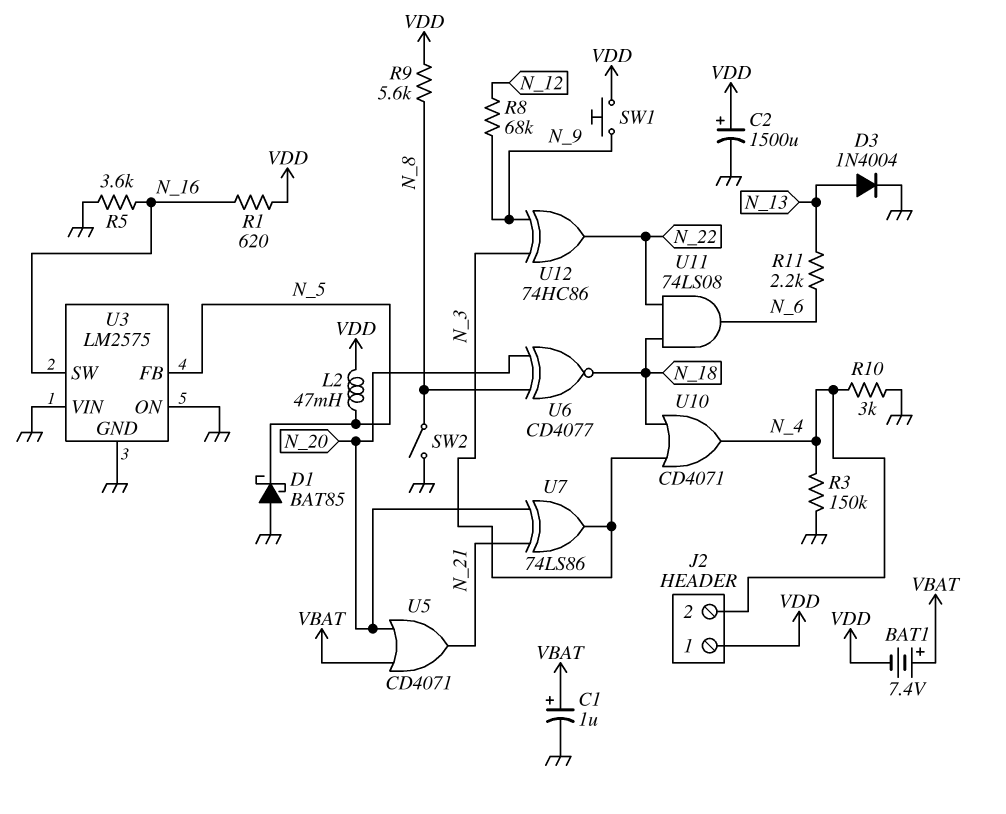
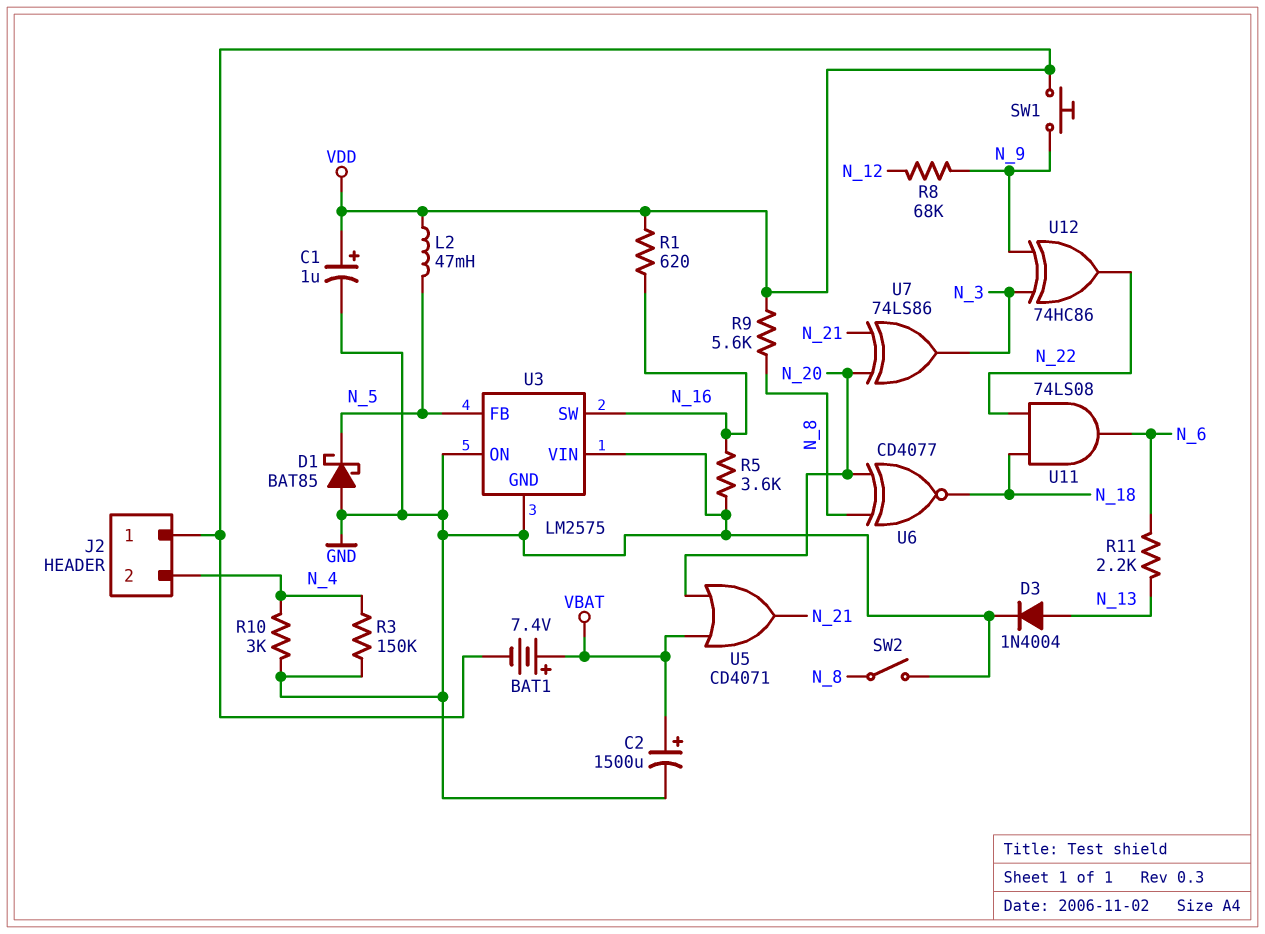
C1: 1uF (plus VBAT, minus GND) -> 1uF (plus VDD, minus GND)
C2: 1500uF (plus VDD, minus GND) -> 1500uF (plus VBAT, minus GND)
U10: OR CD4071 (in N_3, in N_18, out N_4) -> none

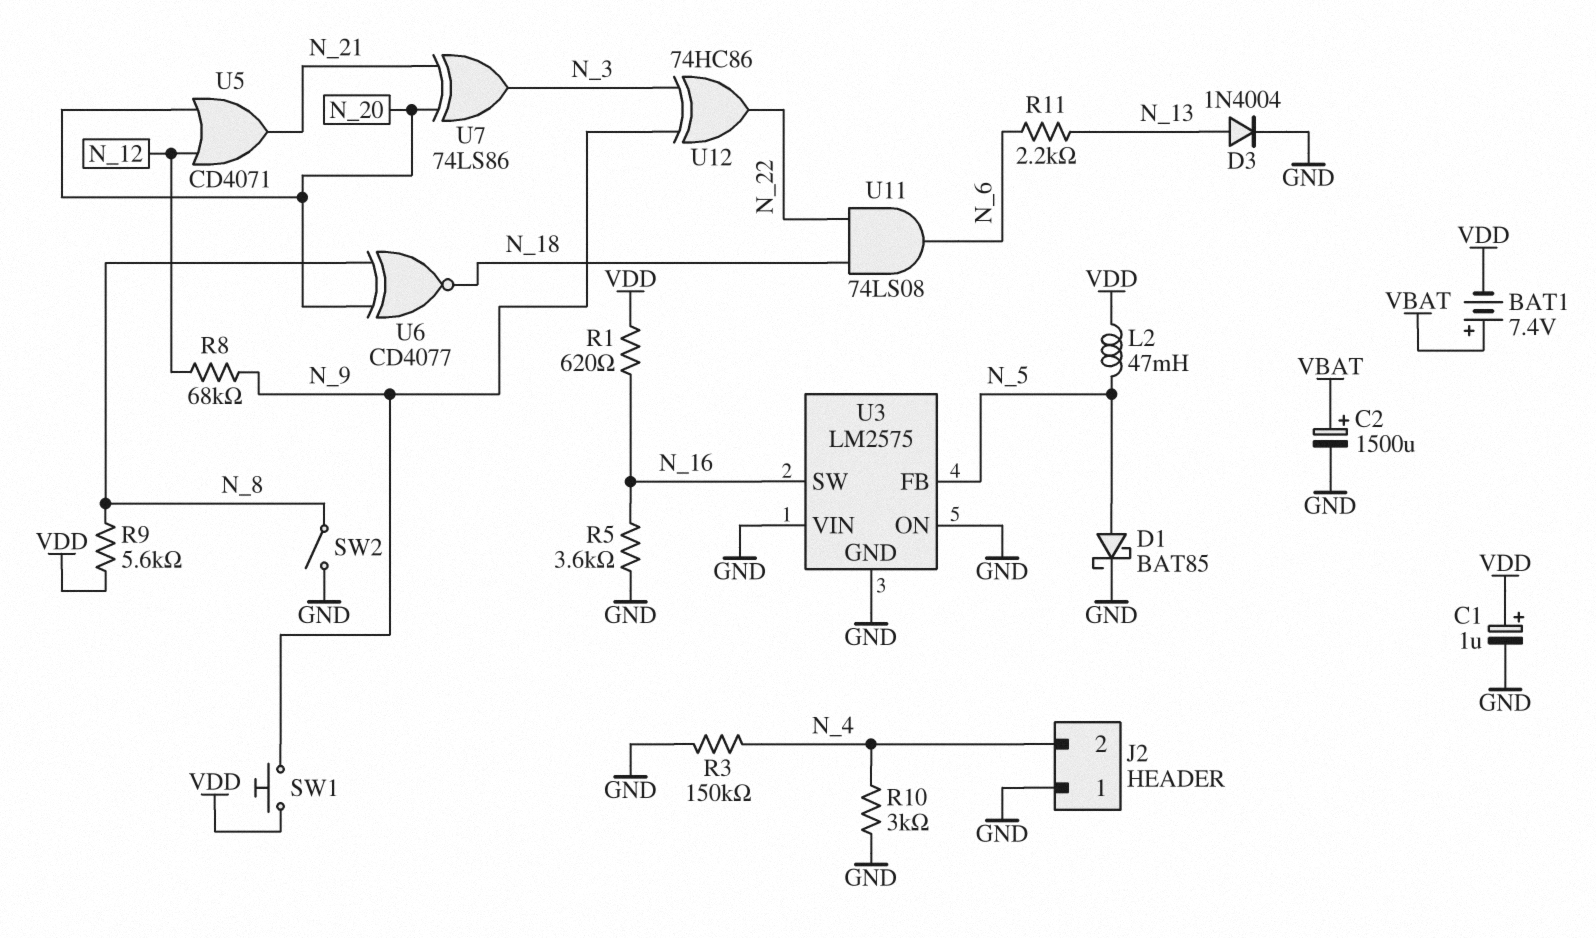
D1: schottky BAT85 (A GND, K N_5) -> schottky BAT85 (A N_5, K GND)
J2 pin 1: VDD -> GND
U5: OR CD4071 (in N_20, in VBAT, out N_21) -> OR CD4071 (in N_12, in N_20, out N_21)

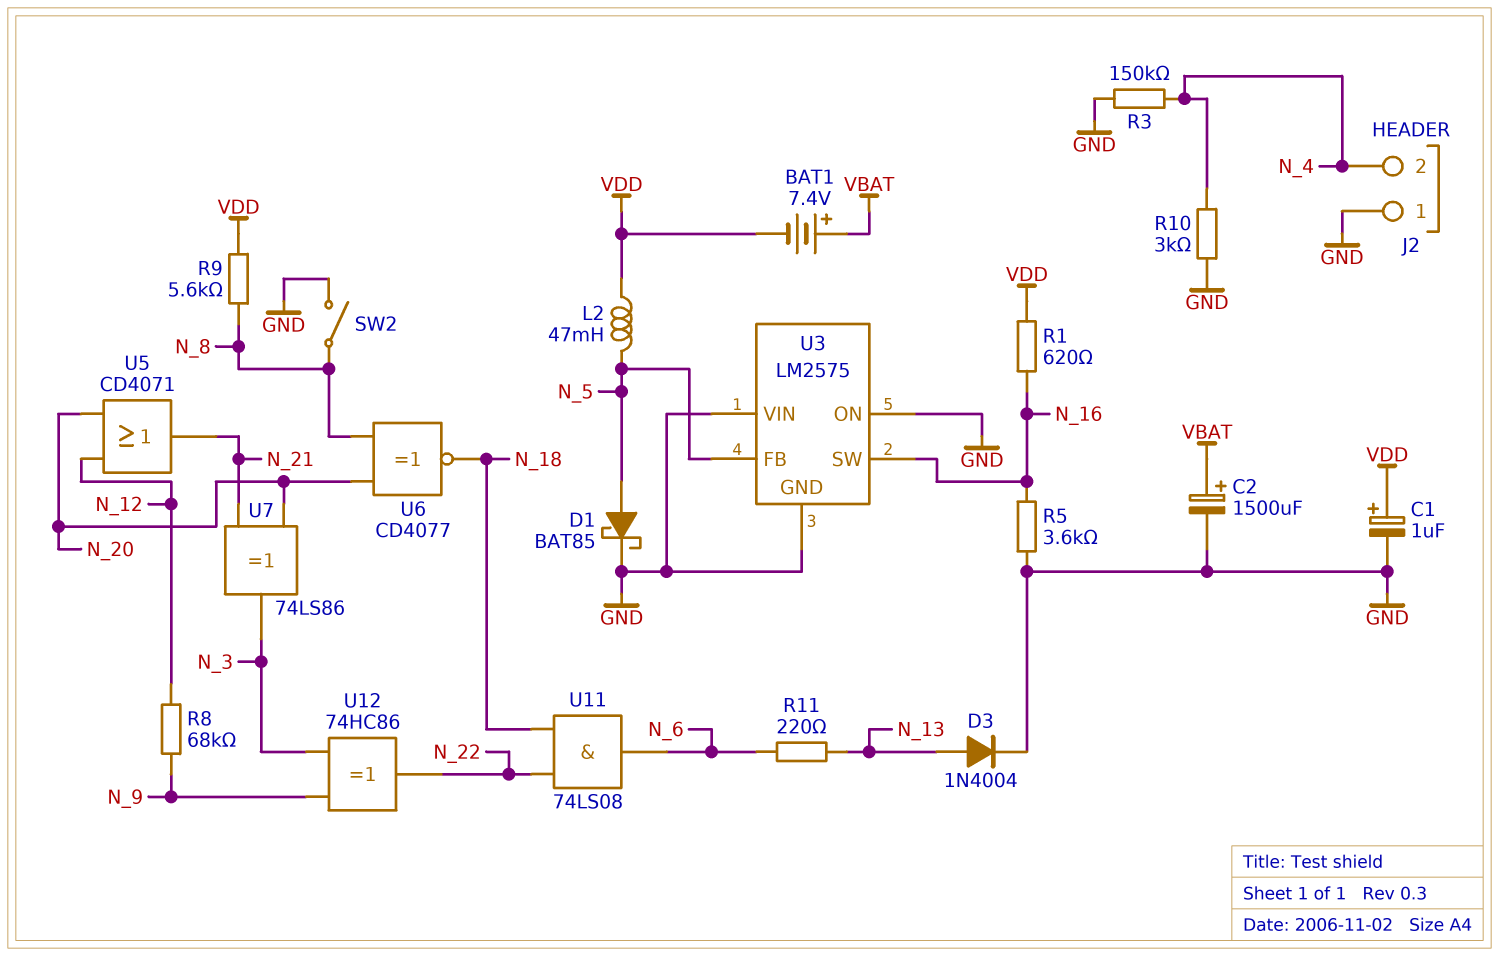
R11: 2.2k (N_6, N_13) -> 220 (N_6, N_13)
SW1: button (N_9, VDD) -> none

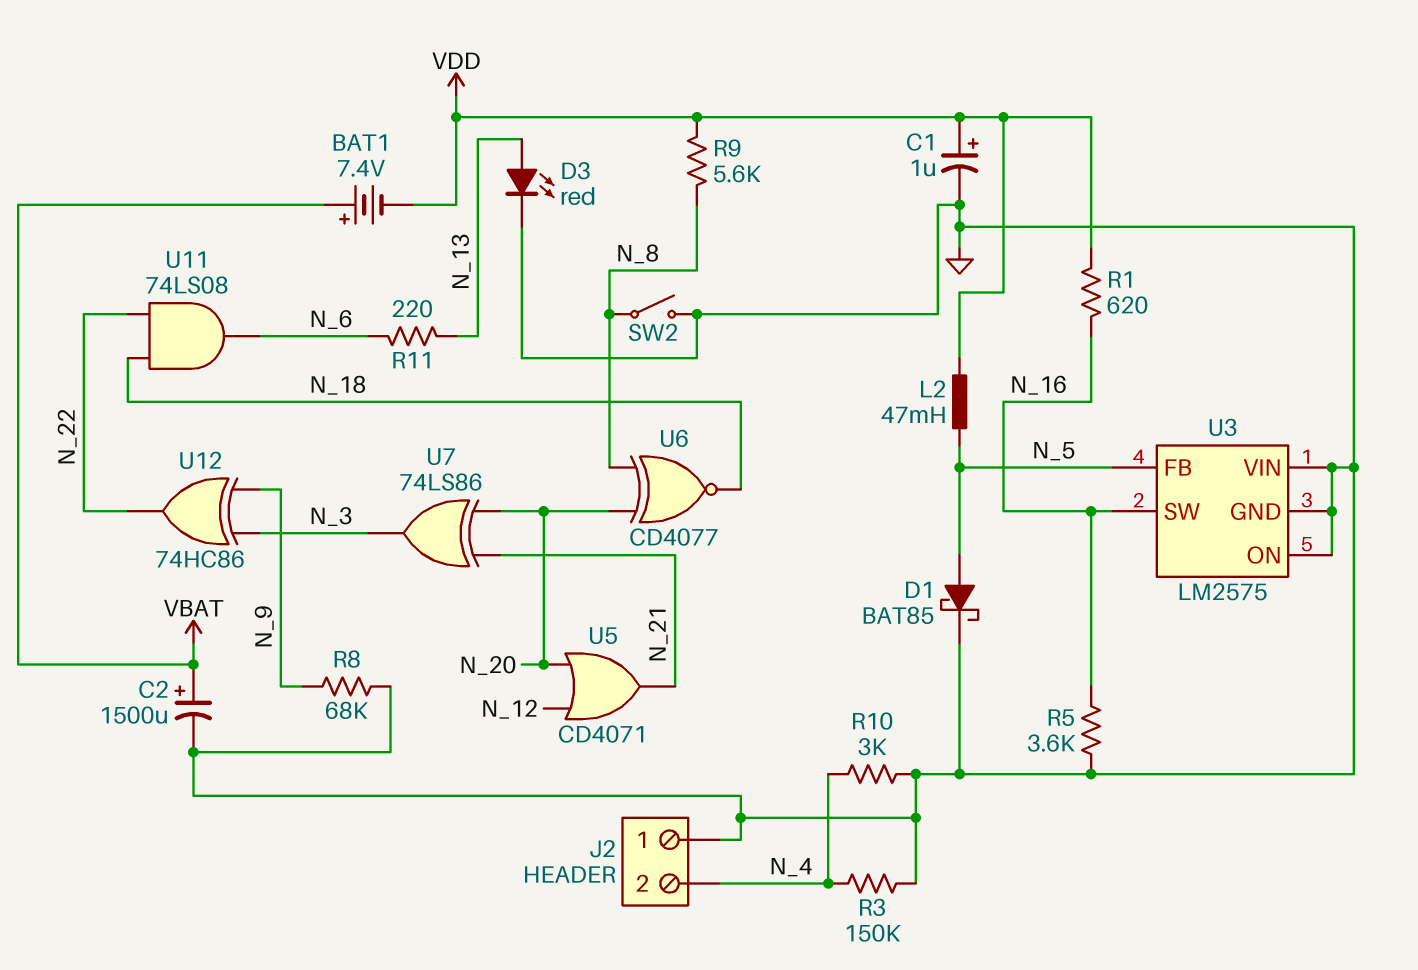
D3: diode 1N4004 (A N_13, K GND) -> LED red (A N_13, K GND)
R8: 68k (N_9, N_12) -> 68k (GND, N_9)

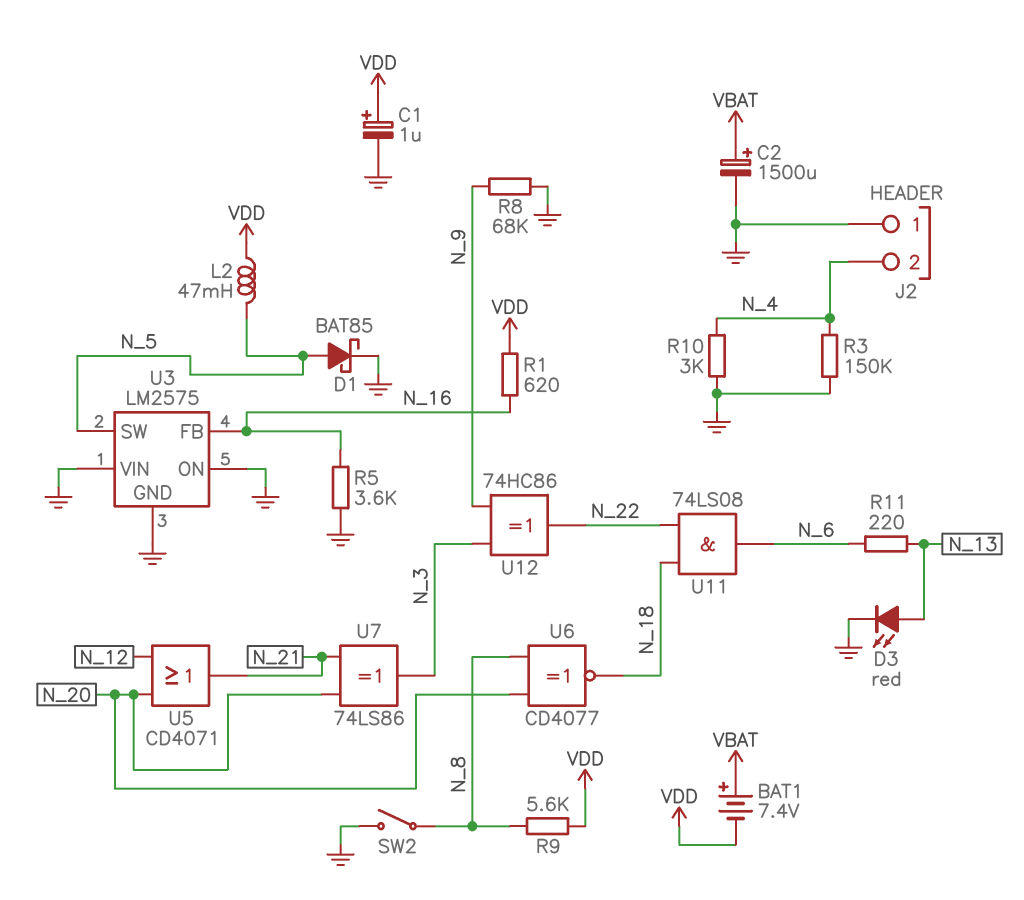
U3 pin FB: N_5 -> N_16
U3 pin SW: N_16 -> N_5

